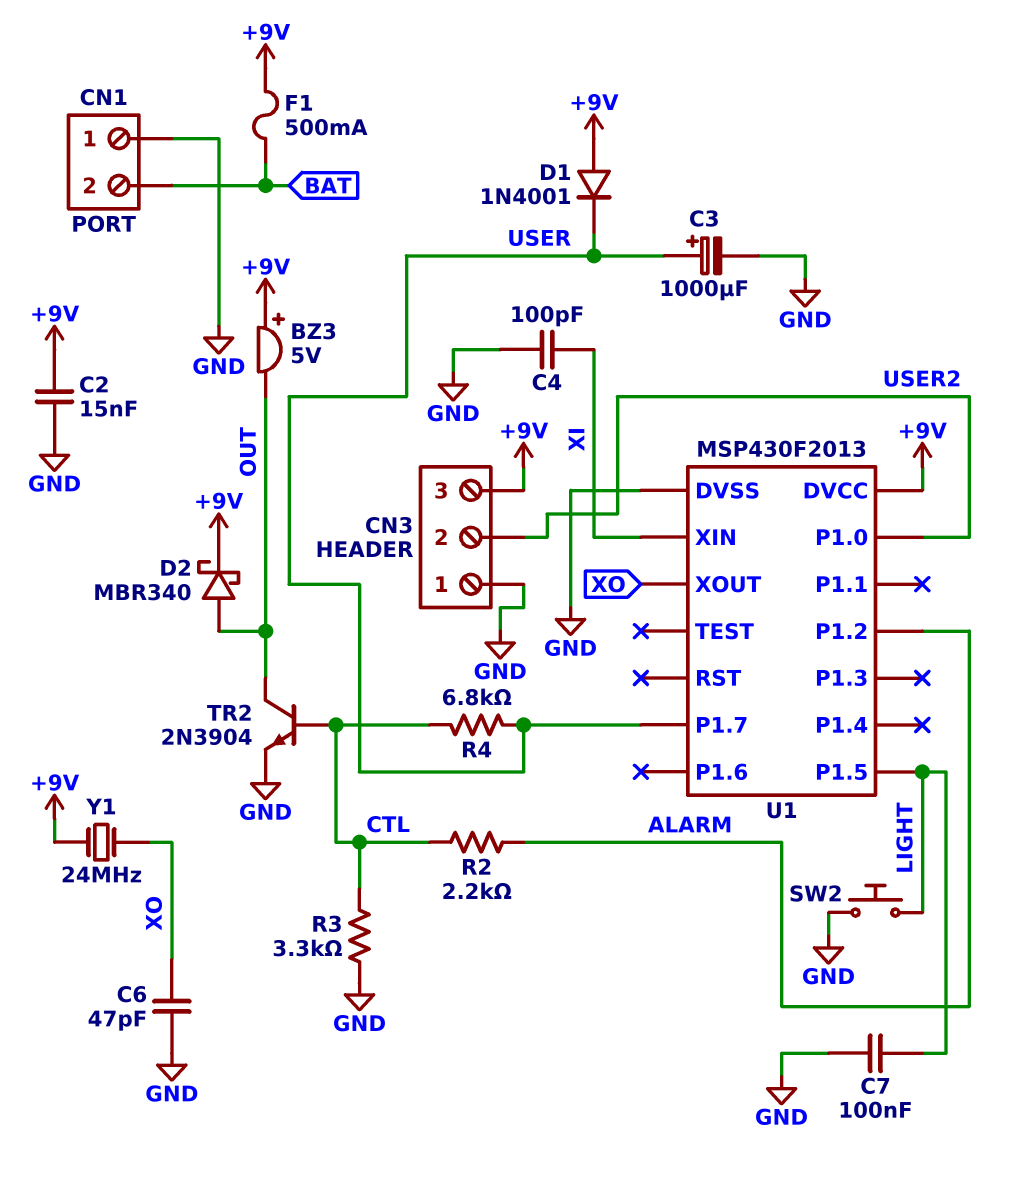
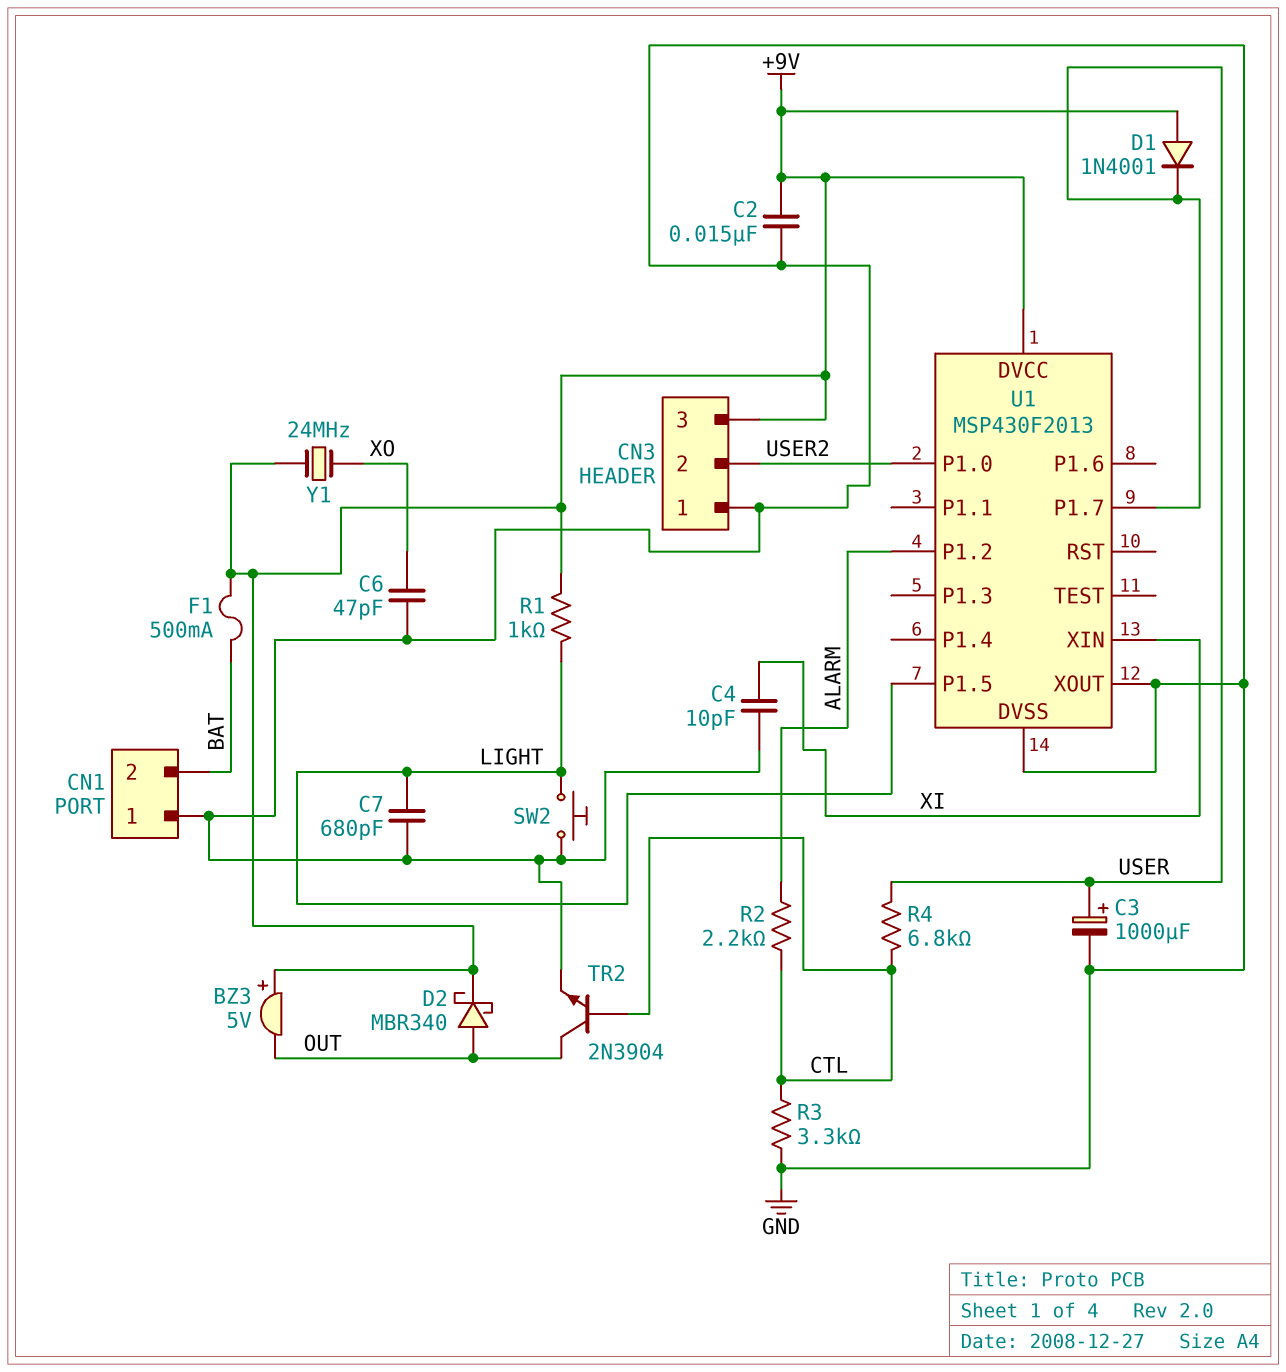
C4: 100pF (GND, XI) -> 10pF (GND, XI)
C7: 100nF (GND, LIGHT) -> 680pF (GND, LIGHT)
R1: none -> 1k (+9V, LIGHT)
U1 pin XOUT: XO -> GND

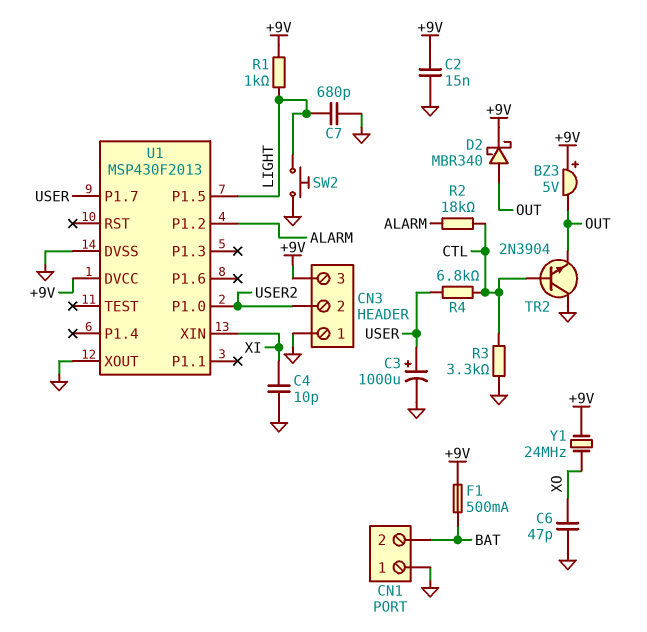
D1: diode 1N4001 (A +9V, K USER) -> none
R2: 2.2k (ALARM, CTL) -> 18k (ALARM, CTL)
TR2: NPN 2N3904 (B CTL, C OUT, E GND) -> NPN 2N3904 (B CTL, C GND, E OUT)

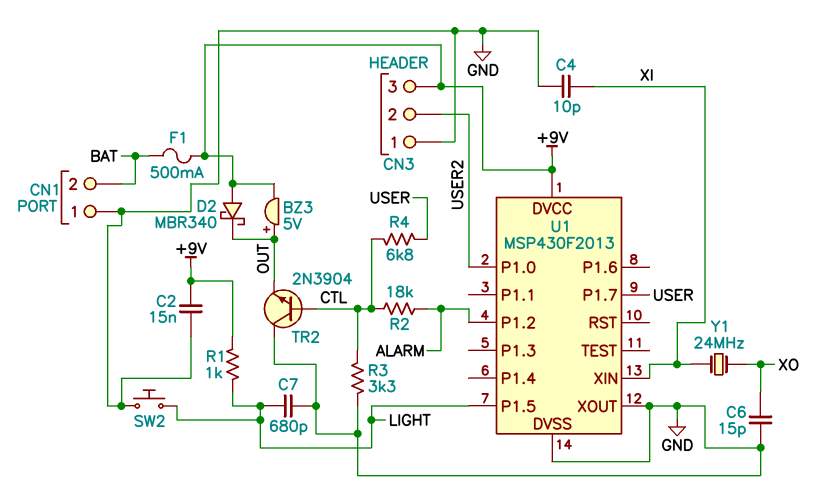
BZ3: buzzer 5V (plus +9V, minus OUT) -> buzzer 5V (plus OUT, minus +9V)
C3: 1000uF (plus USER, minus GND) -> none
C6: 47pF (GND, XO) -> 15pF (GND, XO)
D2: schottky MBR340 (A OUT, K +9V) -> schottky MBR340 (A +9V, K OUT)
Y1: 24MHz (+9V, XO) -> 24MHz (XI, XO)

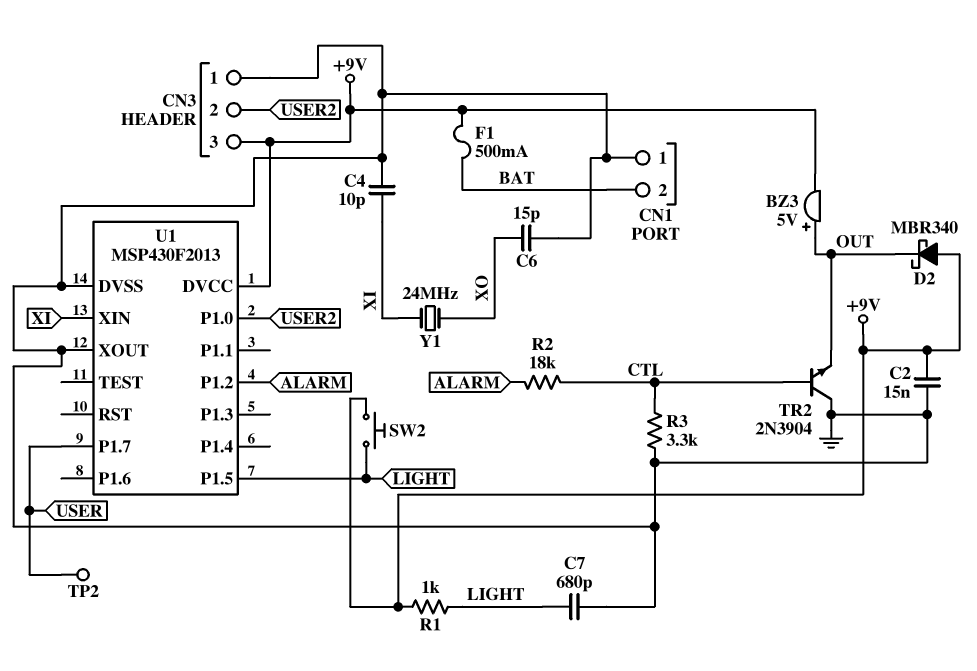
R4: 6.8k (CTL, USER) -> none
SW2: button (GND, LIGHT) -> button (+9V, LIGHT)
TP2: none -> test point (USER)

